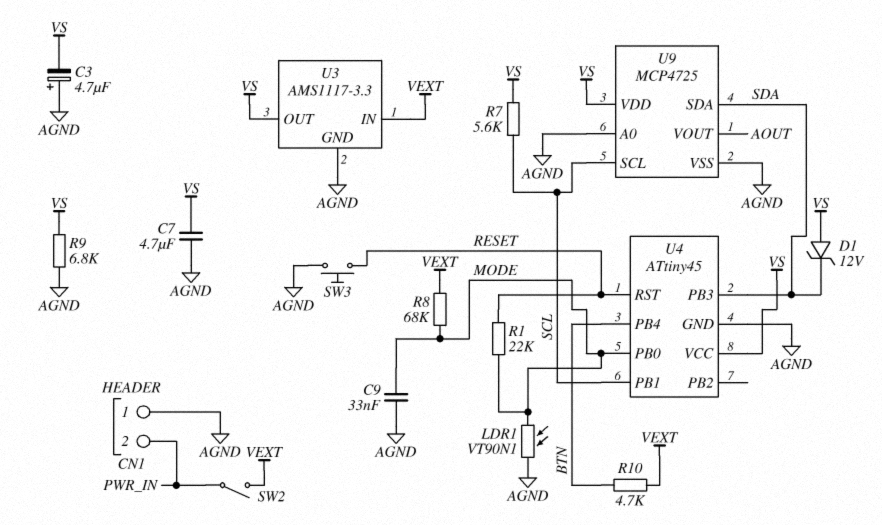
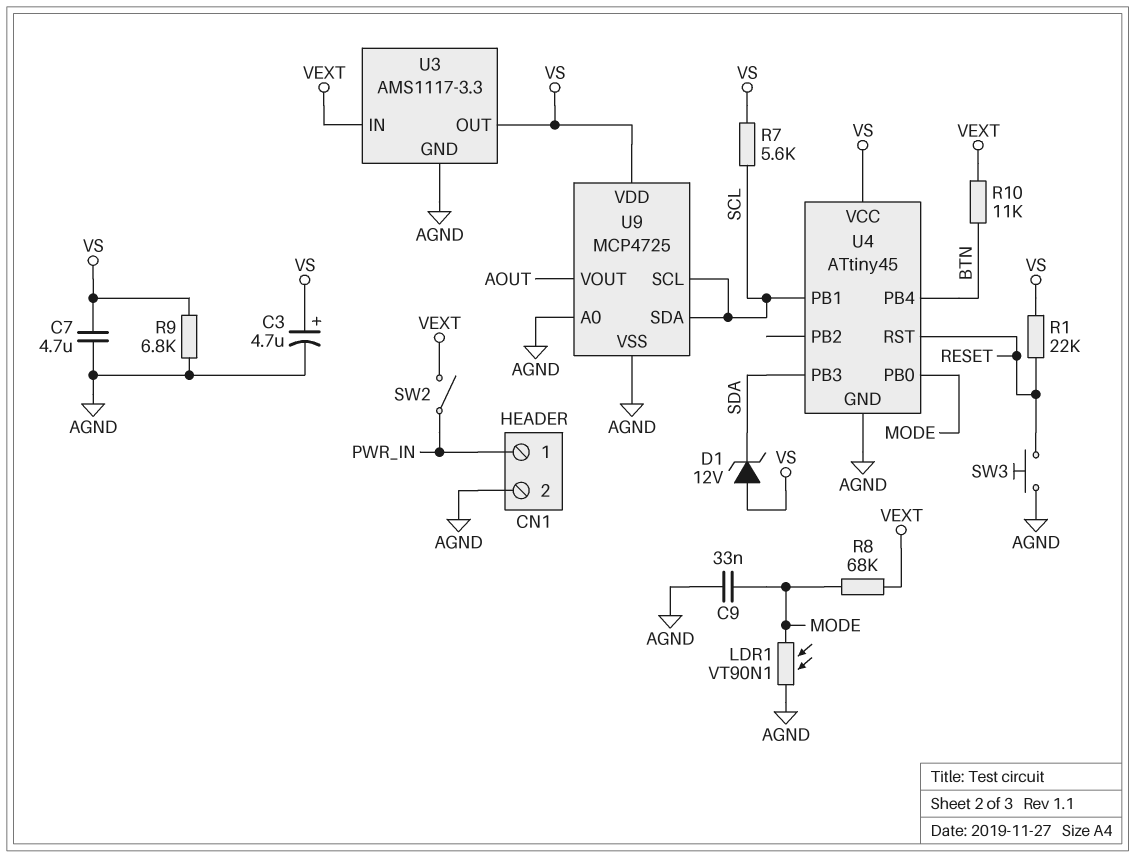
C3: 4.7uF (plus AGND, minus VS) -> 4.7uF (plus VS, minus AGND)
CN1 pin 1: AGND -> PWR_IN
CN1 pin 2: PWR_IN -> AGND
R1: 22k (MODE, RESET) -> 22k (RESET, VS)
R10: 4.7k (BTN, VEXT) -> 11k (BTN, VEXT)
U9 pin SDA: SDA -> SCL

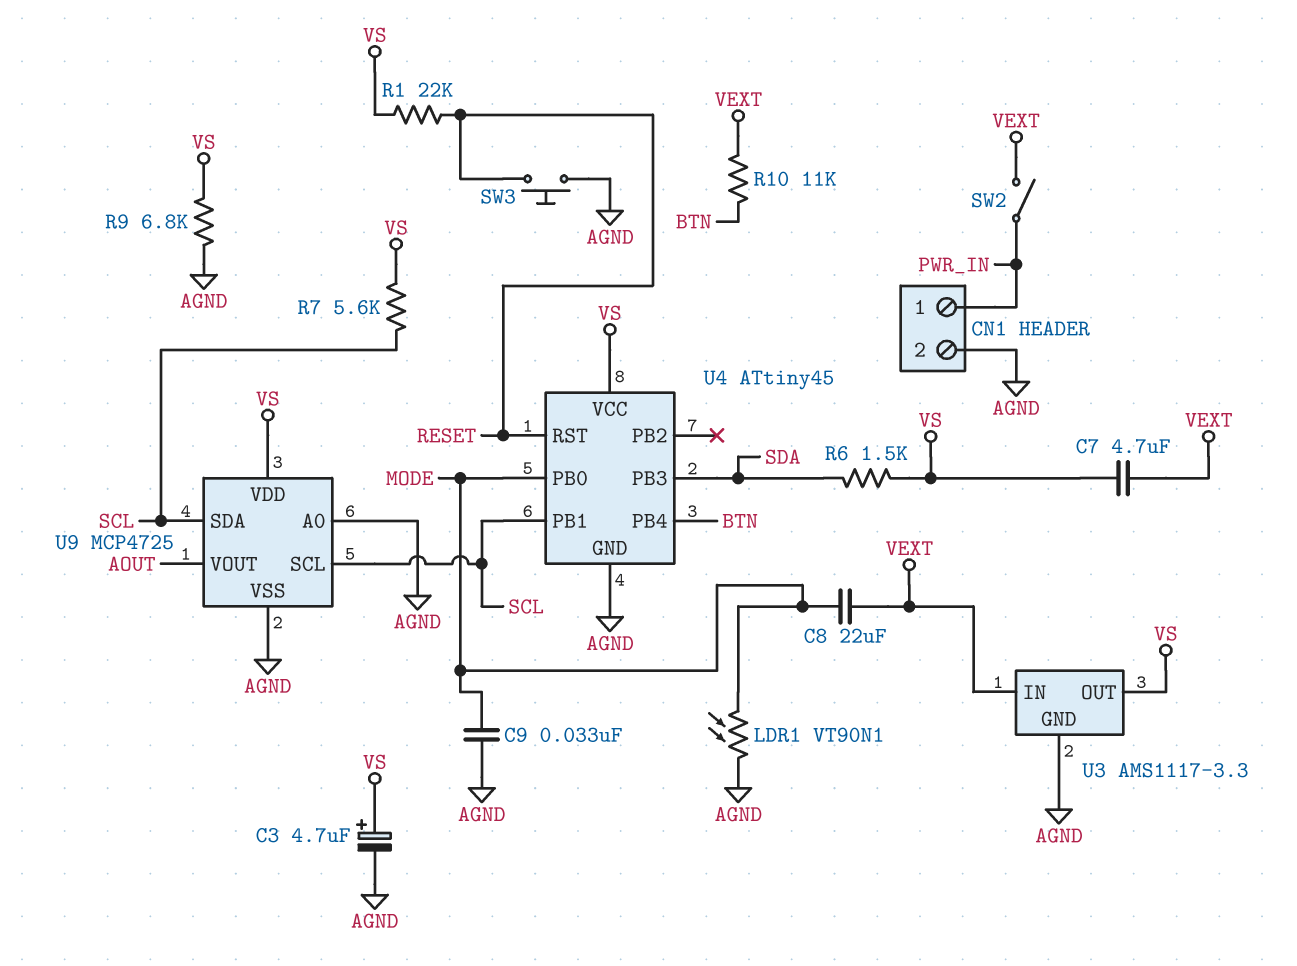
C7: 4.7uF (AGND, VS) -> 4.7uF (VEXT, VS)
C8: none -> 22uF (MODE, VEXT)
D1: zener 12V (A VS, K SDA) -> none
R6: none -> 1.5k (SDA, VS)
R8: 68k (MODE, VEXT) -> none

